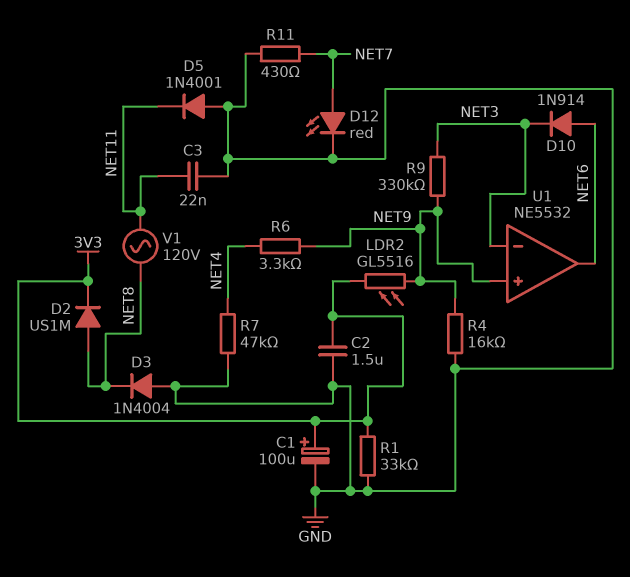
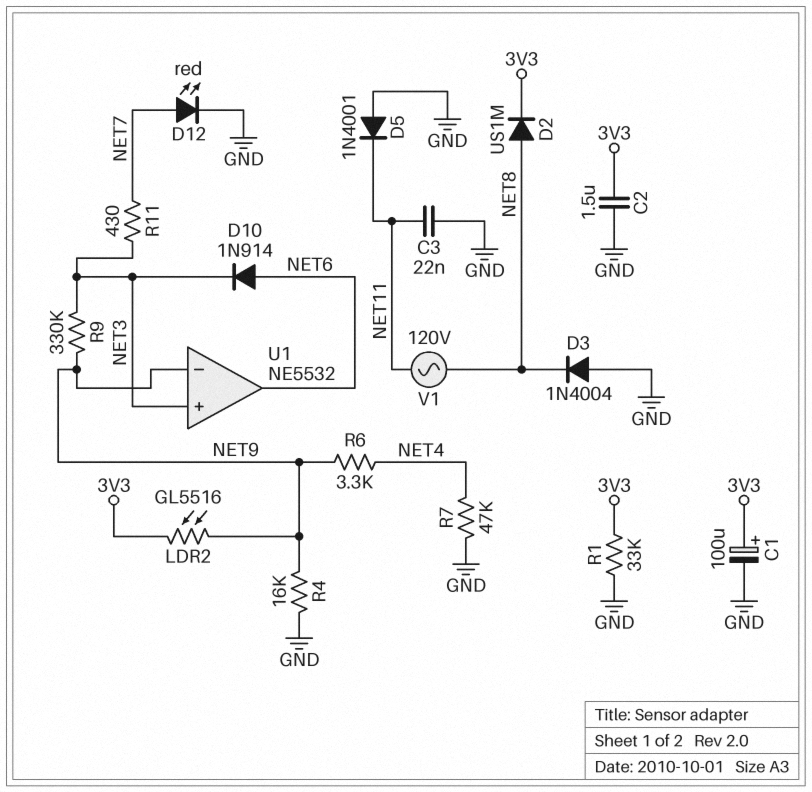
R11: 430 (GND, NET7) -> 430 (NET3, NET7)
U1 pin in+: NET9 -> NET3
U1 pin in-: NET3 -> NET9

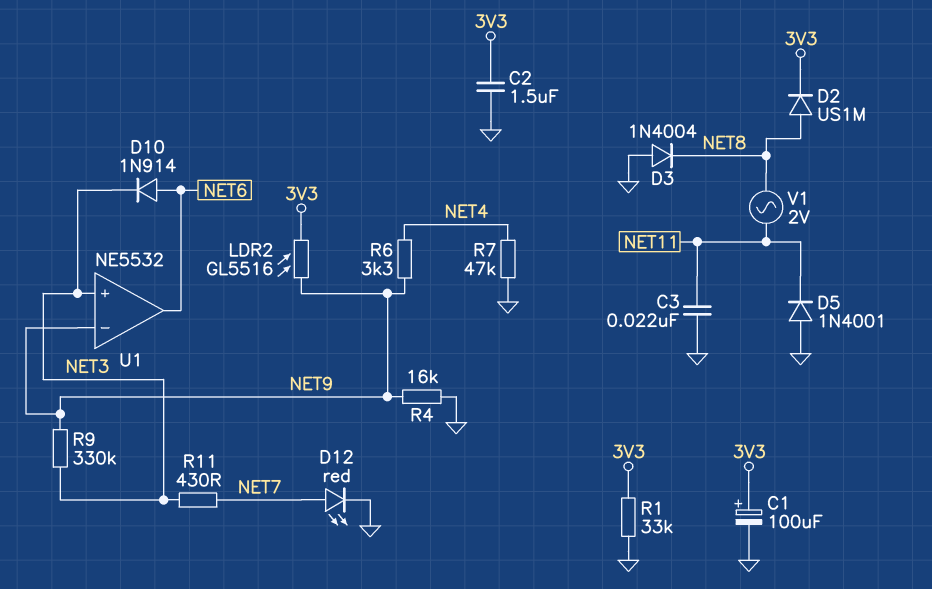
V1: AC 120V (NET8, NET11) -> AC 2V (NET8, NET11)

